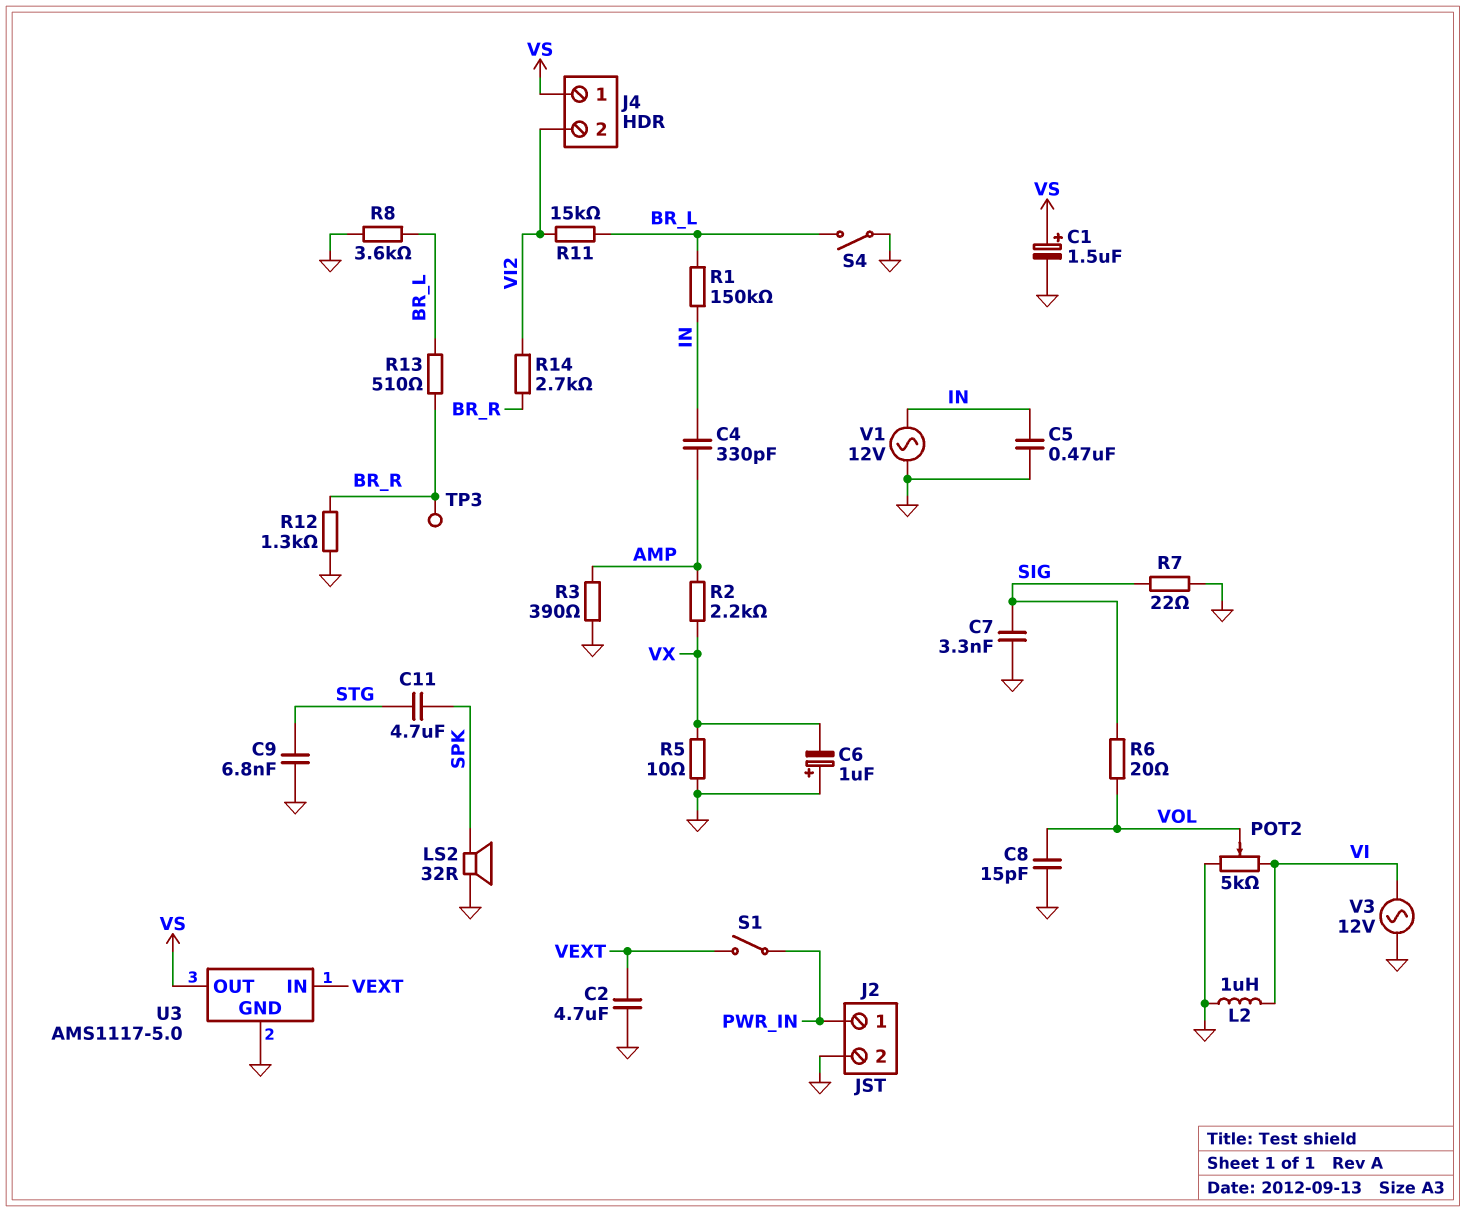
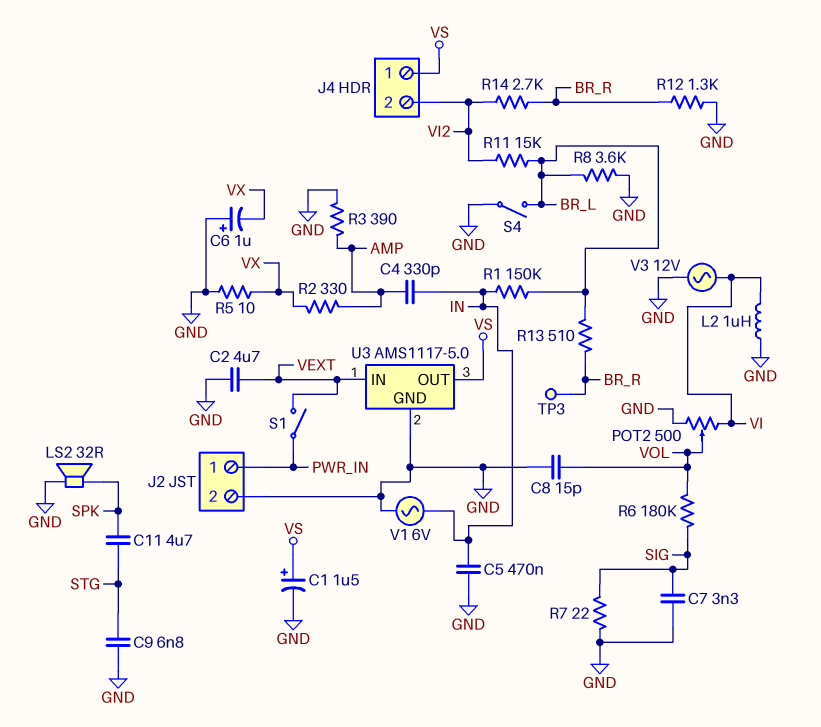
POT2: 5k (GND, VI, wiper VOL) -> 500 (GND, VI, wiper VOL)
R2: 2.2k (AMP, VX) -> 330 (AMP, VX)
R6: 20 (SIG, VOL) -> 180k (SIG, VOL)
V1: AC 12V (GND, IN) -> AC 6V (GND, IN)

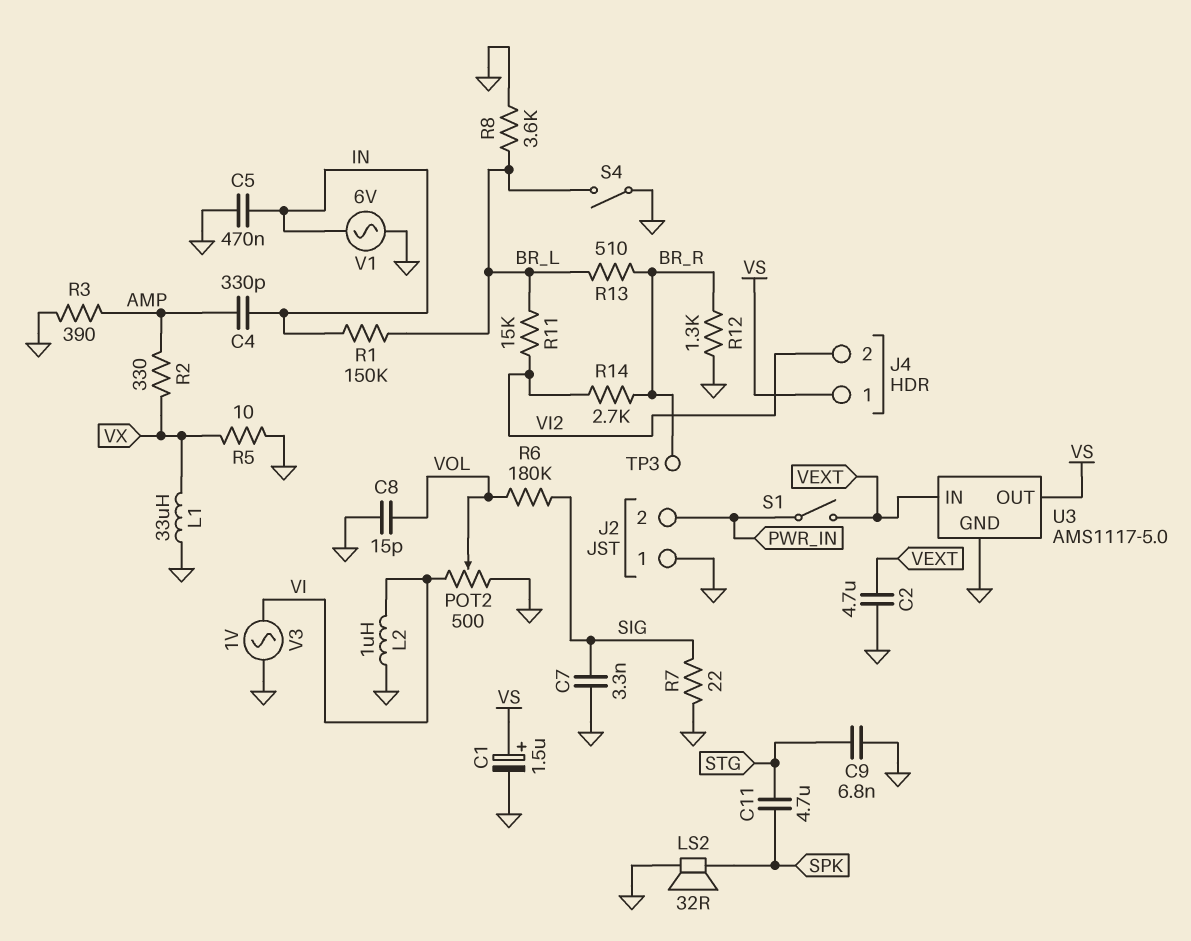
C6: 1uF (plus GND, minus VX) -> none
J2 pin 1: PWR_IN -> GND
J2 pin 2: GND -> PWR_IN
L1: none -> 33uH (GND, VX)
V3: AC 12V (GND, VI) -> AC 1V (GND, VI)

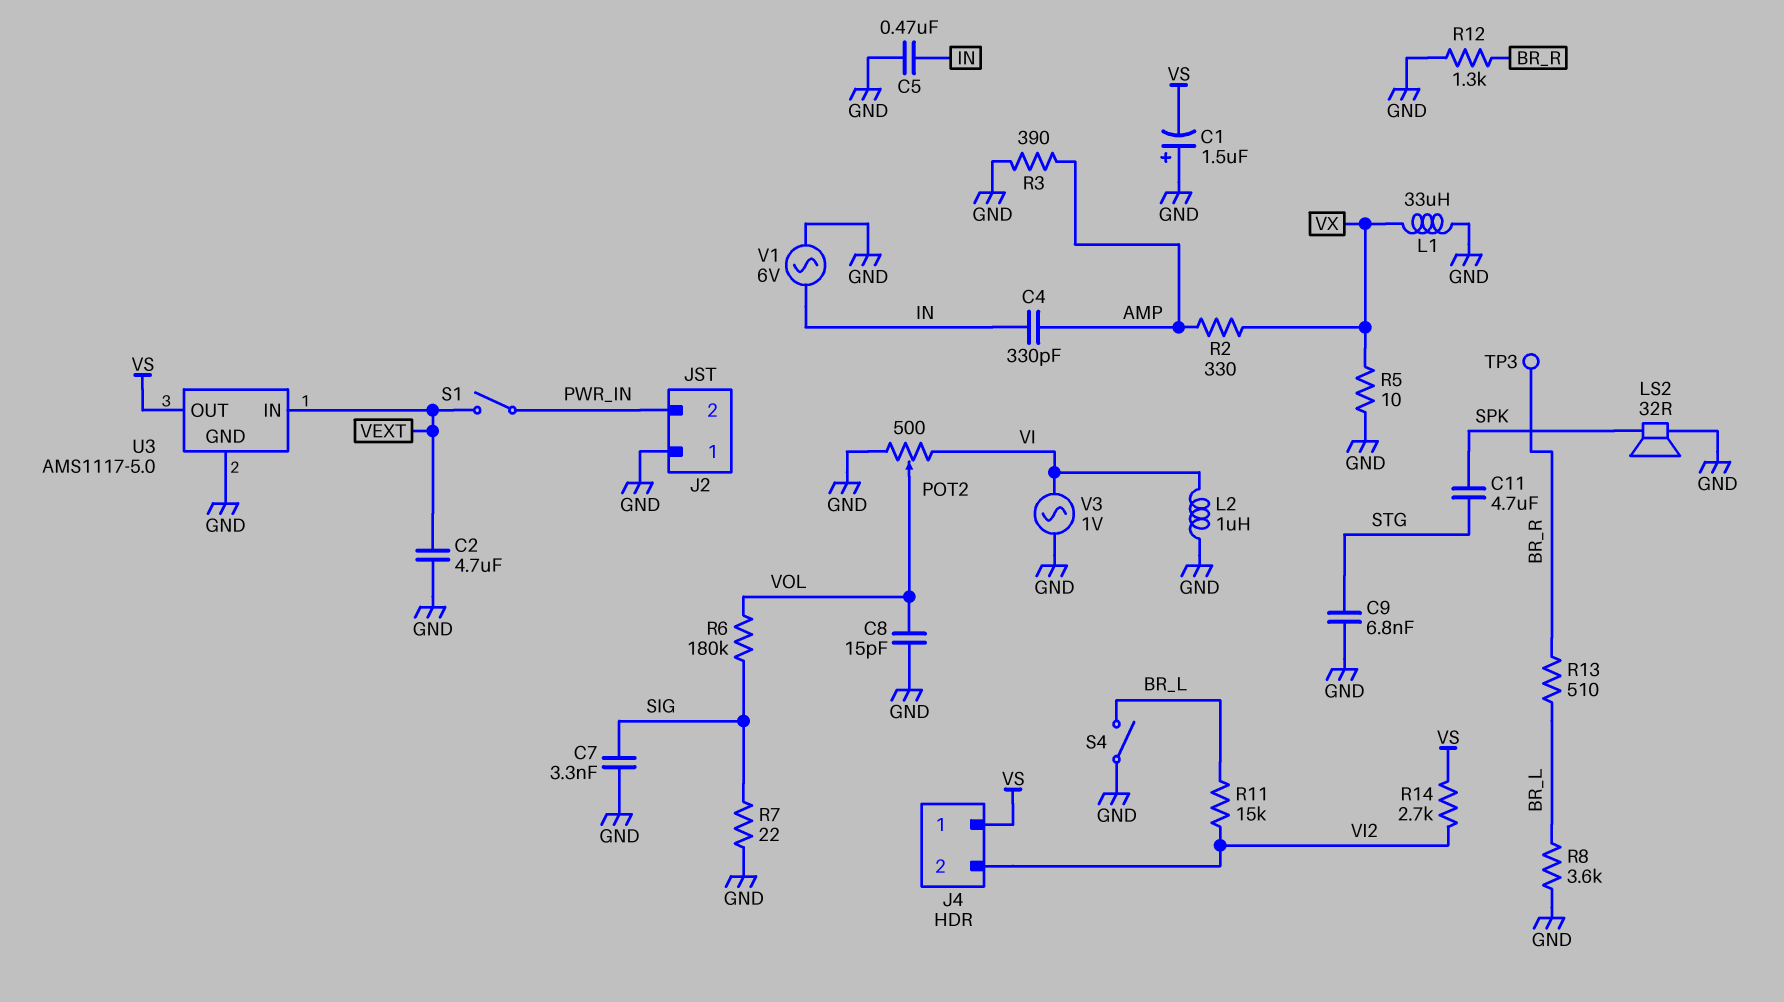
C1: 1.5uF (plus VS, minus GND) -> 1.5uF (plus GND, minus VS)
R1: 150k (BR_L, IN) -> none
R14: 2.7k (BR_R, VI2) -> 2.7k (VI2, VS)

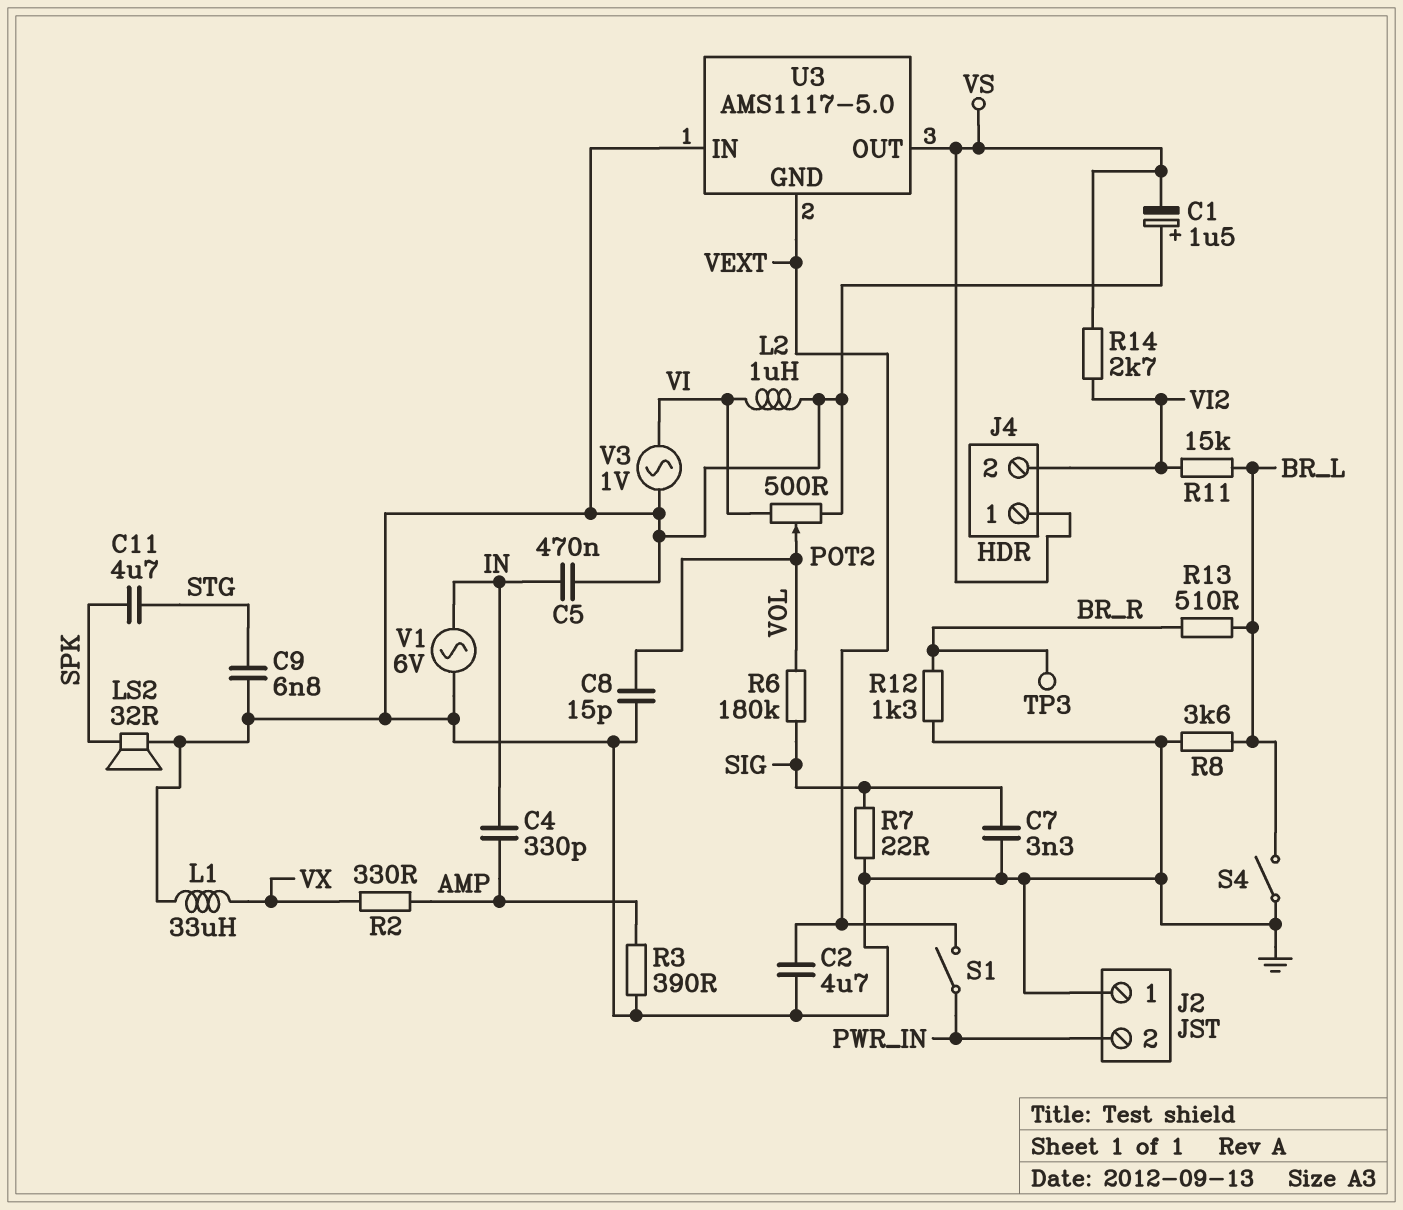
R5: 10 (GND, VX) -> none
U3 pin GND: GND -> VEXT
U3 pin IN: VEXT -> GND

